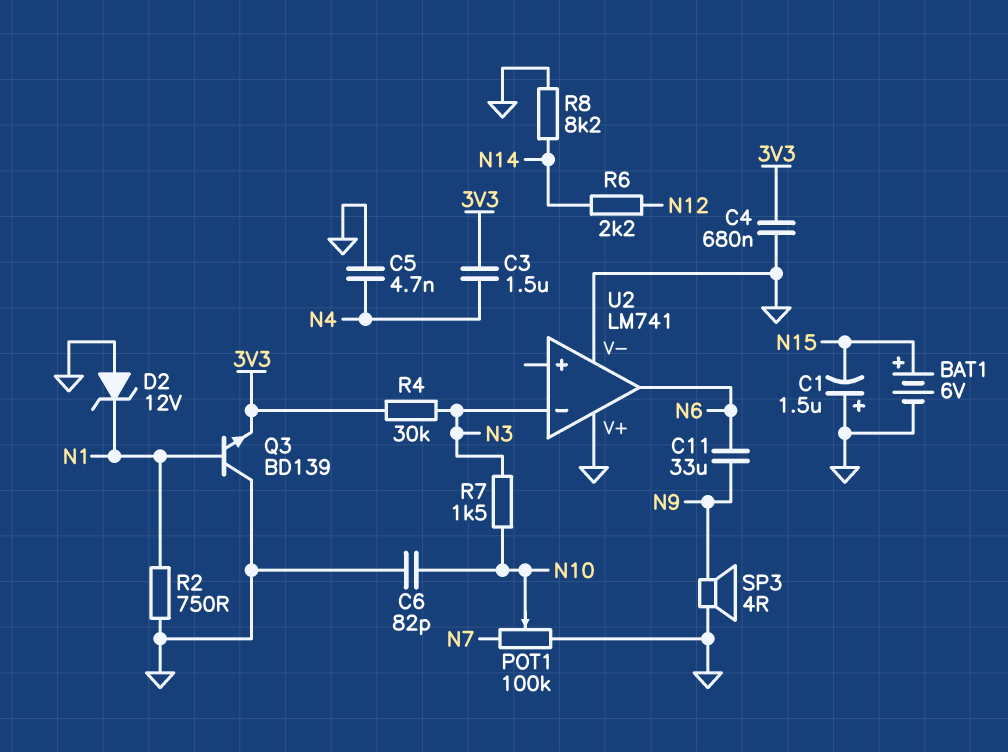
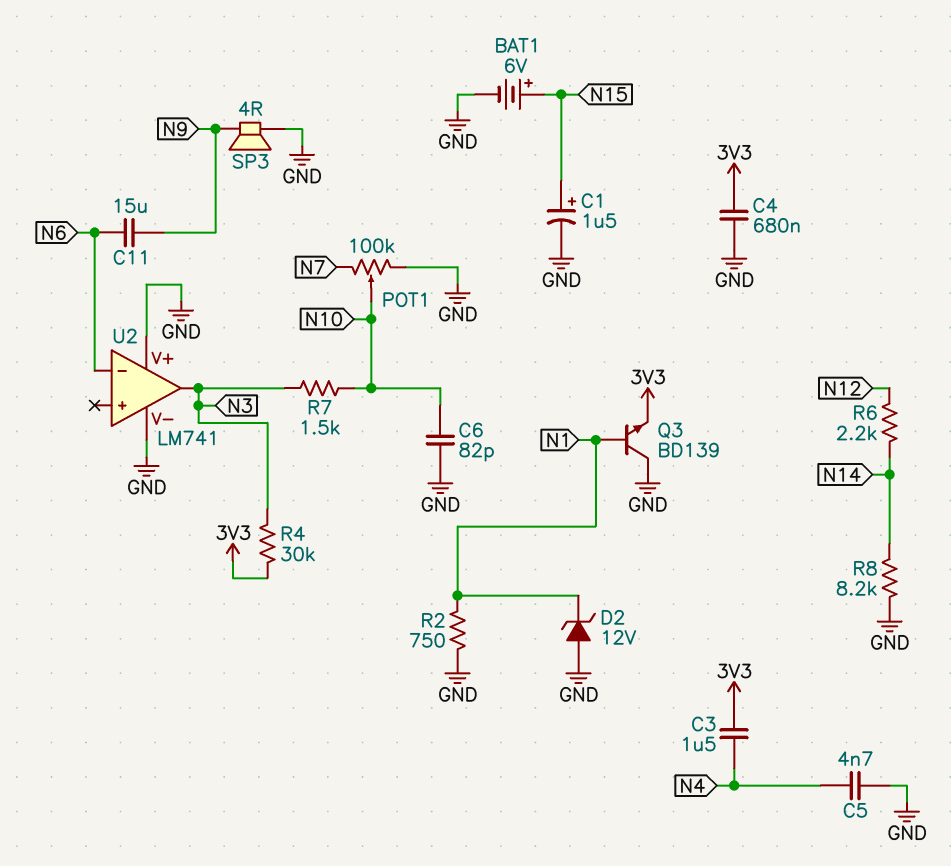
C1: 1.5uF (plus GND, minus N15) -> 1.5uF (plus N15, minus GND)
C11: 33uF (N6, N9) -> 15uF (N6, N9)
U2 pin in-: N3 -> N6
U2 pin out: N6 -> N3

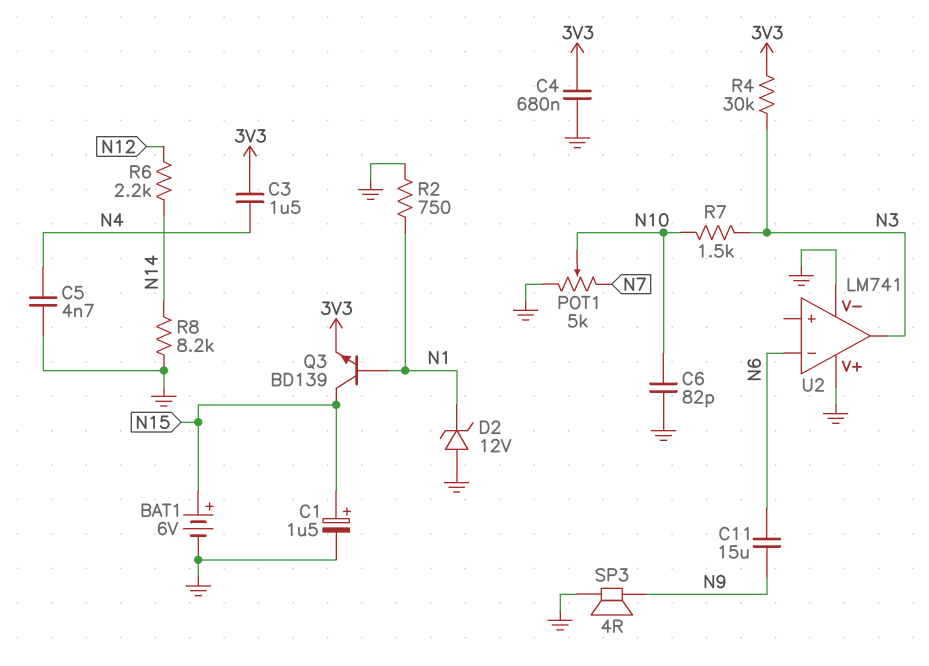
POT1: 100k (GND, N7, wiper N10) -> 5k (GND, N7, wiper N10)
Q3: NPN BD139 (B N1, C GND, E 3V3) -> NPN BD139 (B N1, C N15, E 3V3)

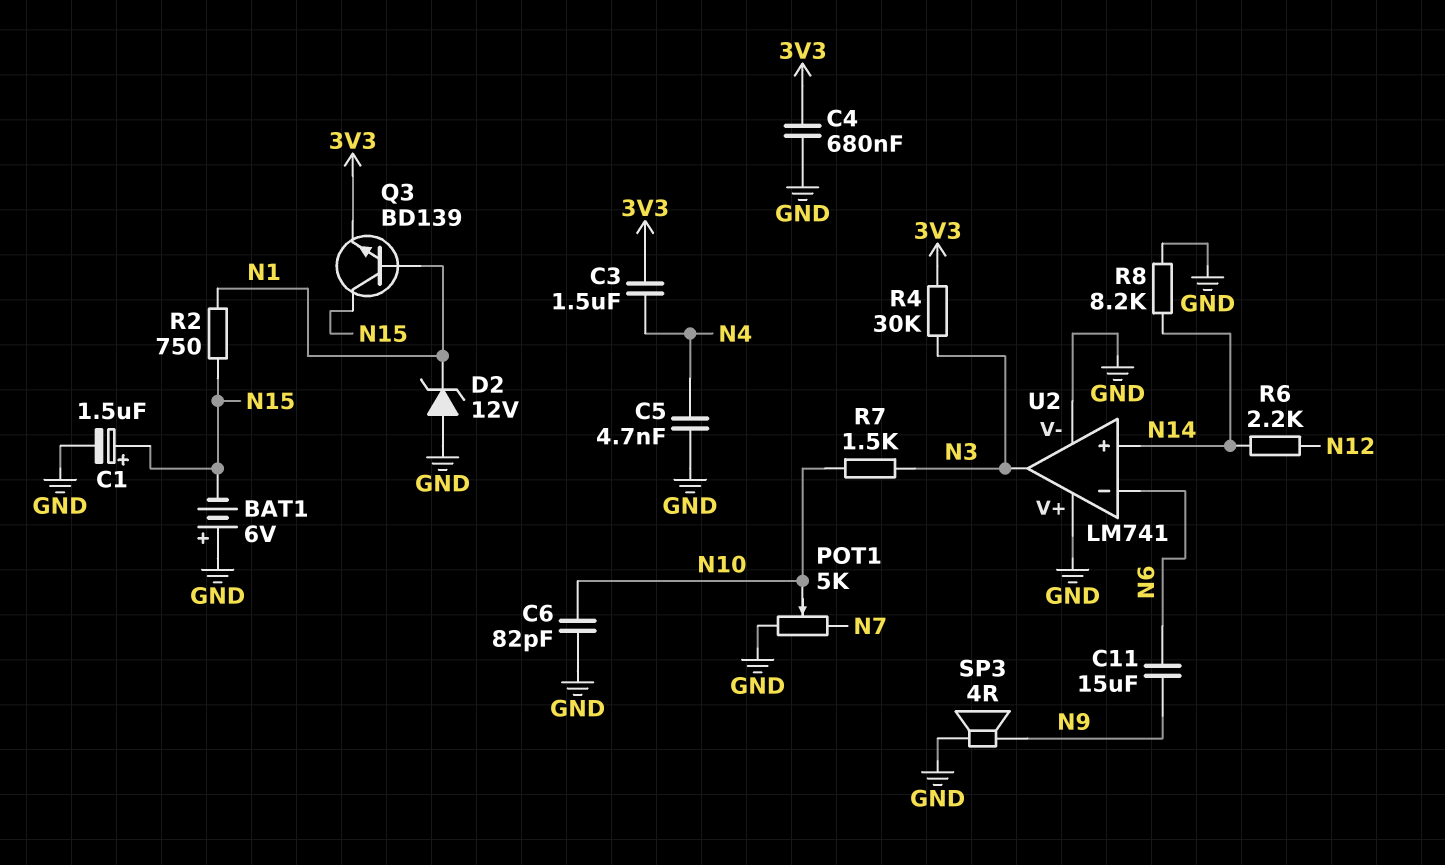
BAT1: 6V (plus N15, minus GND) -> 6V (plus GND, minus N15)
R2: 750 (GND, N1) -> 750 (N1, N15)
U2 pin in+: none -> N14

